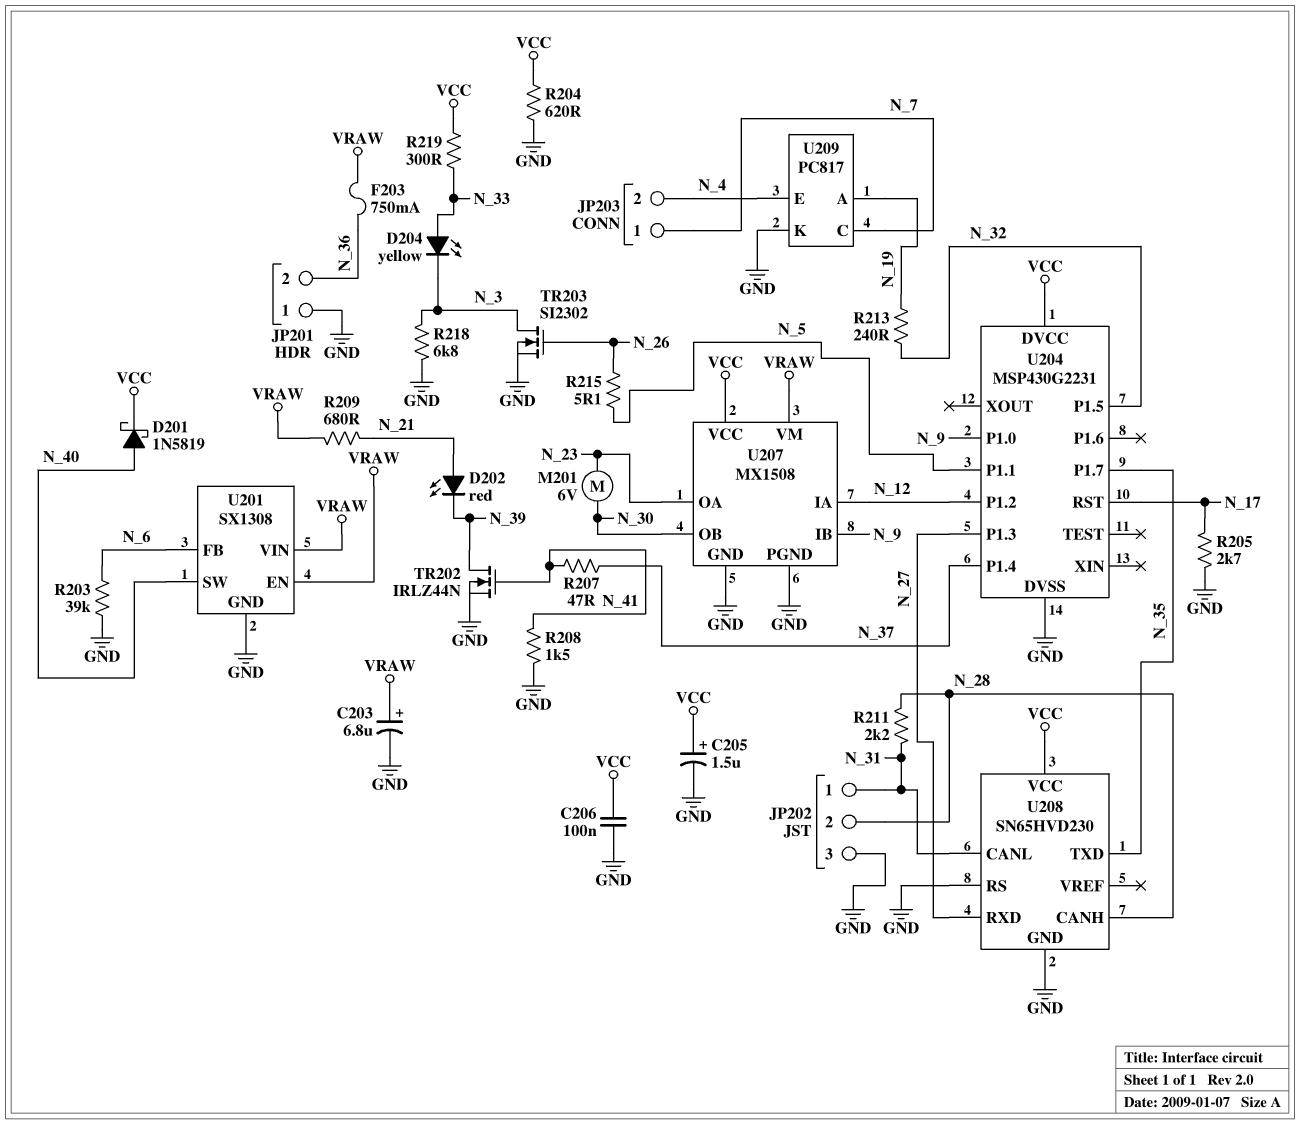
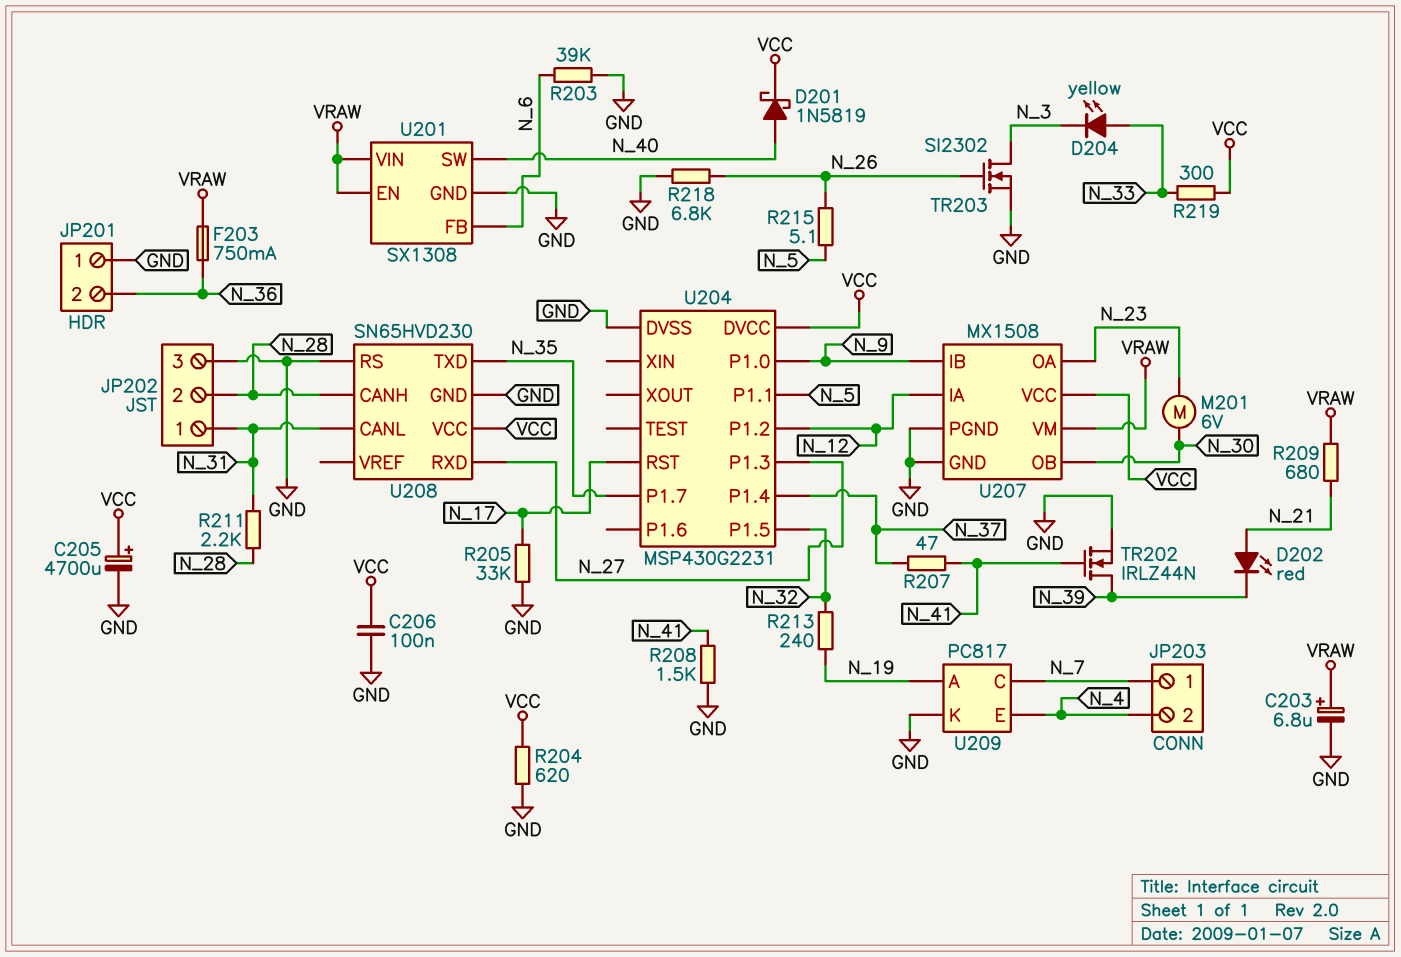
C205: 1.5uF (plus VCC, minus GND) -> 4700uF (plus VCC, minus GND)
R205: 2.7k (GND, N_17) -> 33k (GND, N_17)
R218: 6.8k (GND, N_3) -> 6.8k (GND, N_26)

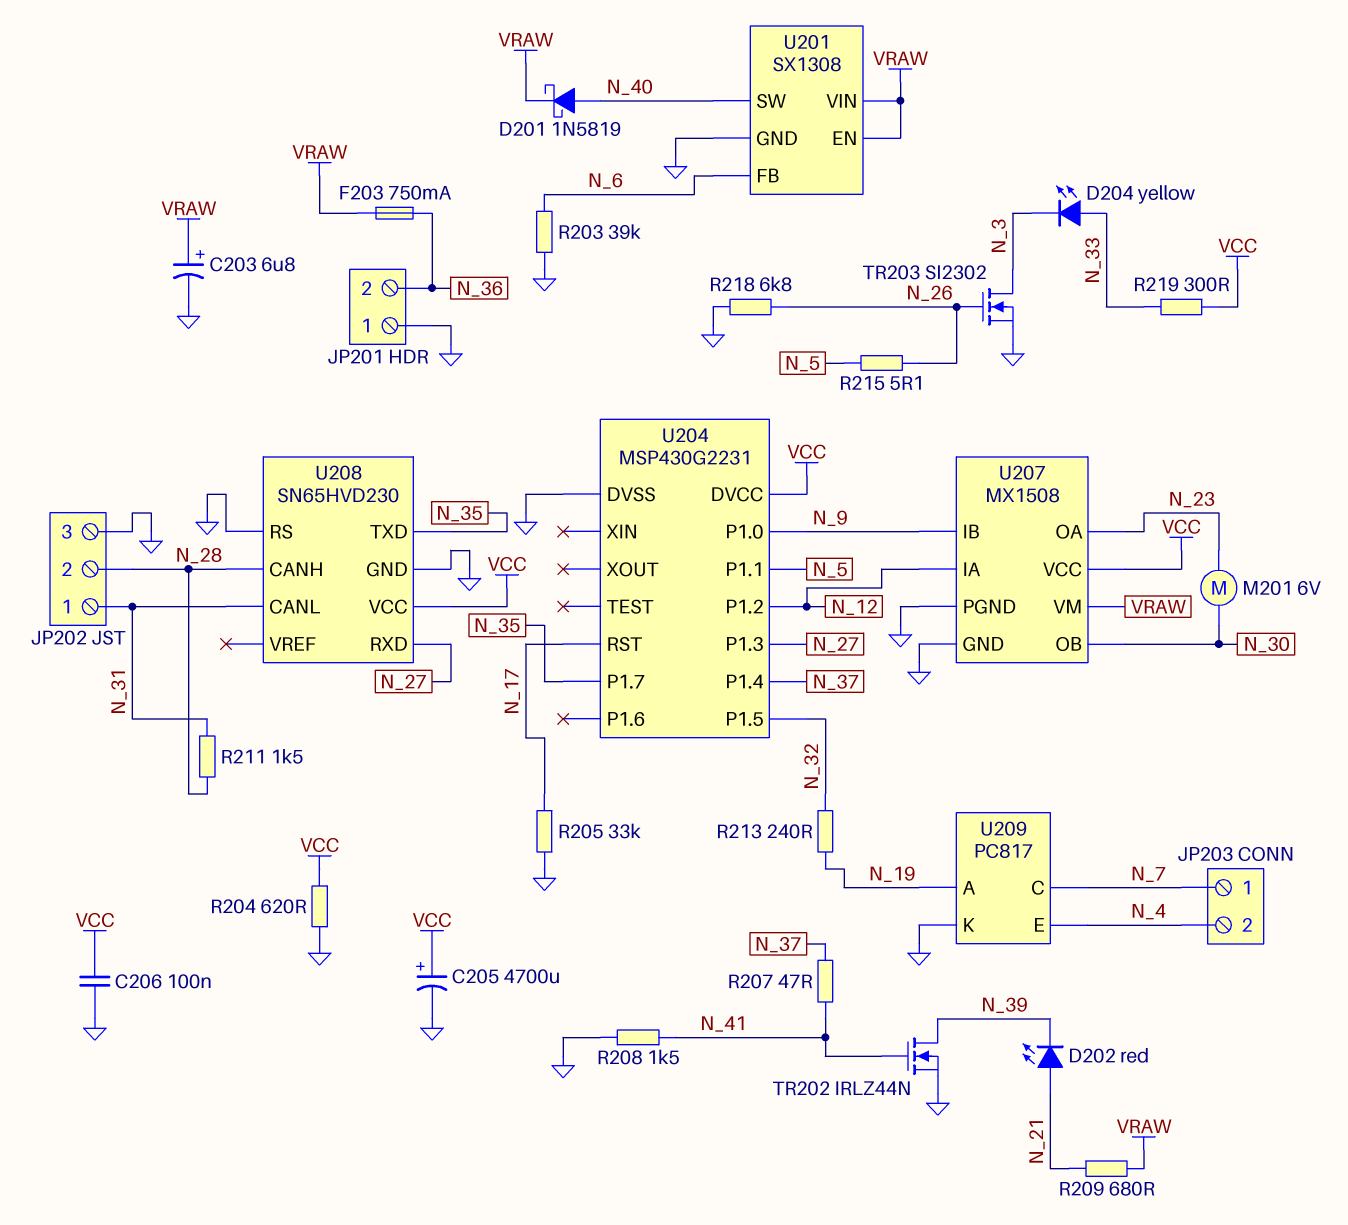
D201: schottky 1N5819 (A N_40, K VCC) -> schottky 1N5819 (A N_40, K VRAW)
R211: 2.2k (N_28, N_31) -> 1.5k (N_28, N_31)

